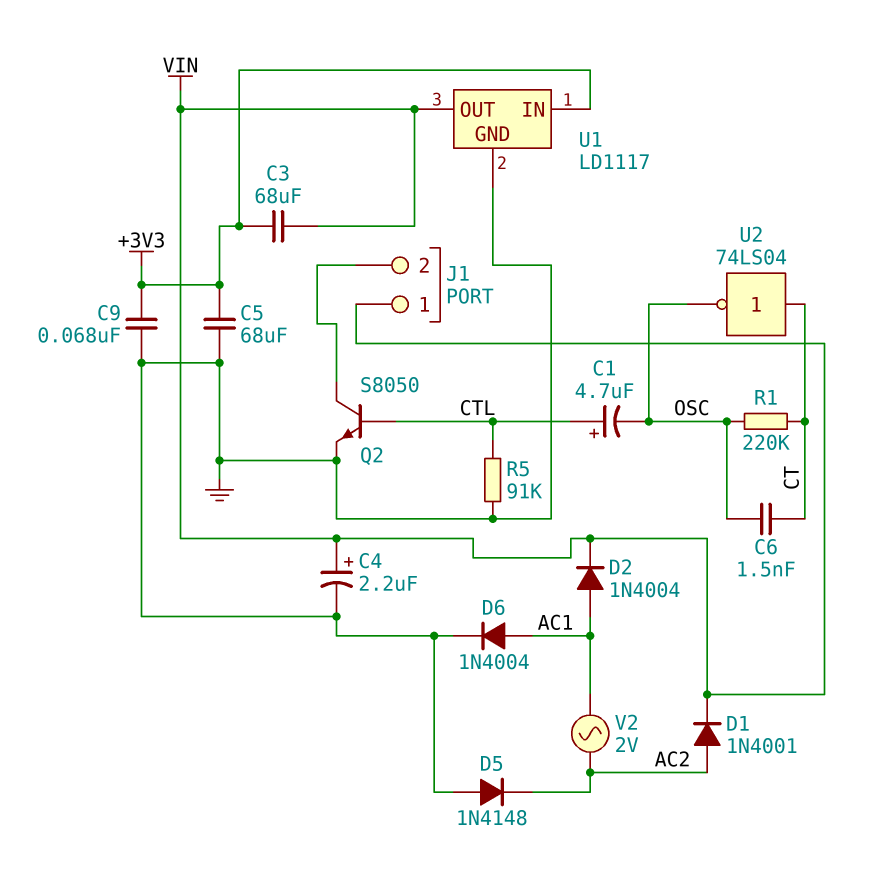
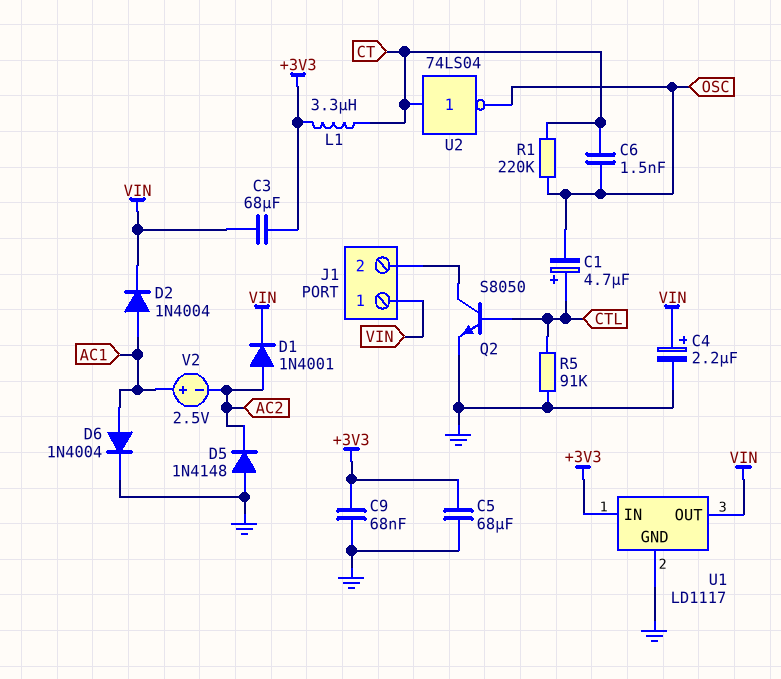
L1: none -> 3.3uH (+3V3, CT)
V2: AC 2V (AC1, AC2) -> 2.5V (plus AC1, minus AC2)

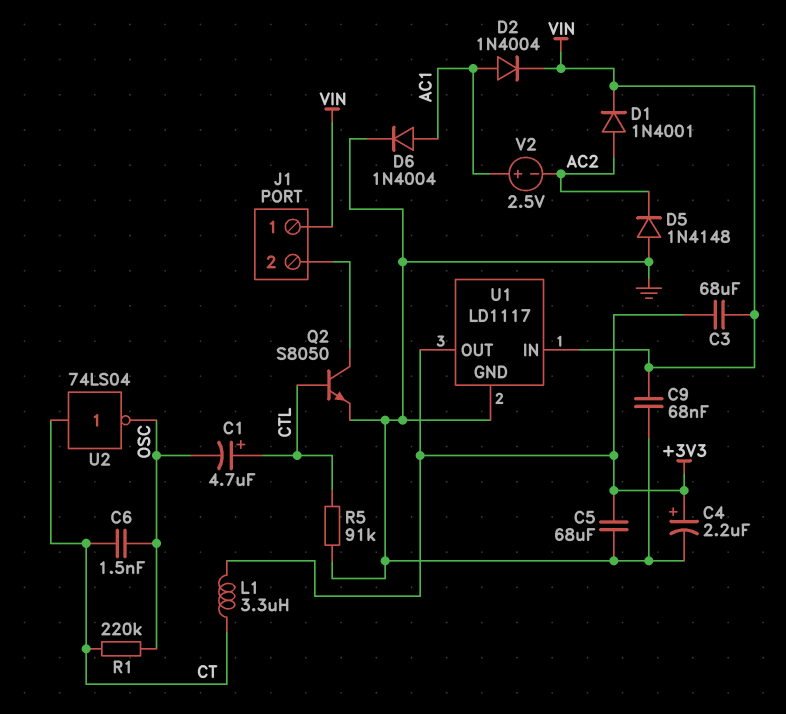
C4: 2.2uF (plus VIN, minus GND) -> 2.2uF (plus +3V3, minus GND)
C9: 68nF (+3V3, GND) -> 68nF (GND, VIN)
U1 pin IN: +3V3 -> VIN
U1 pin OUT: VIN -> +3V3

